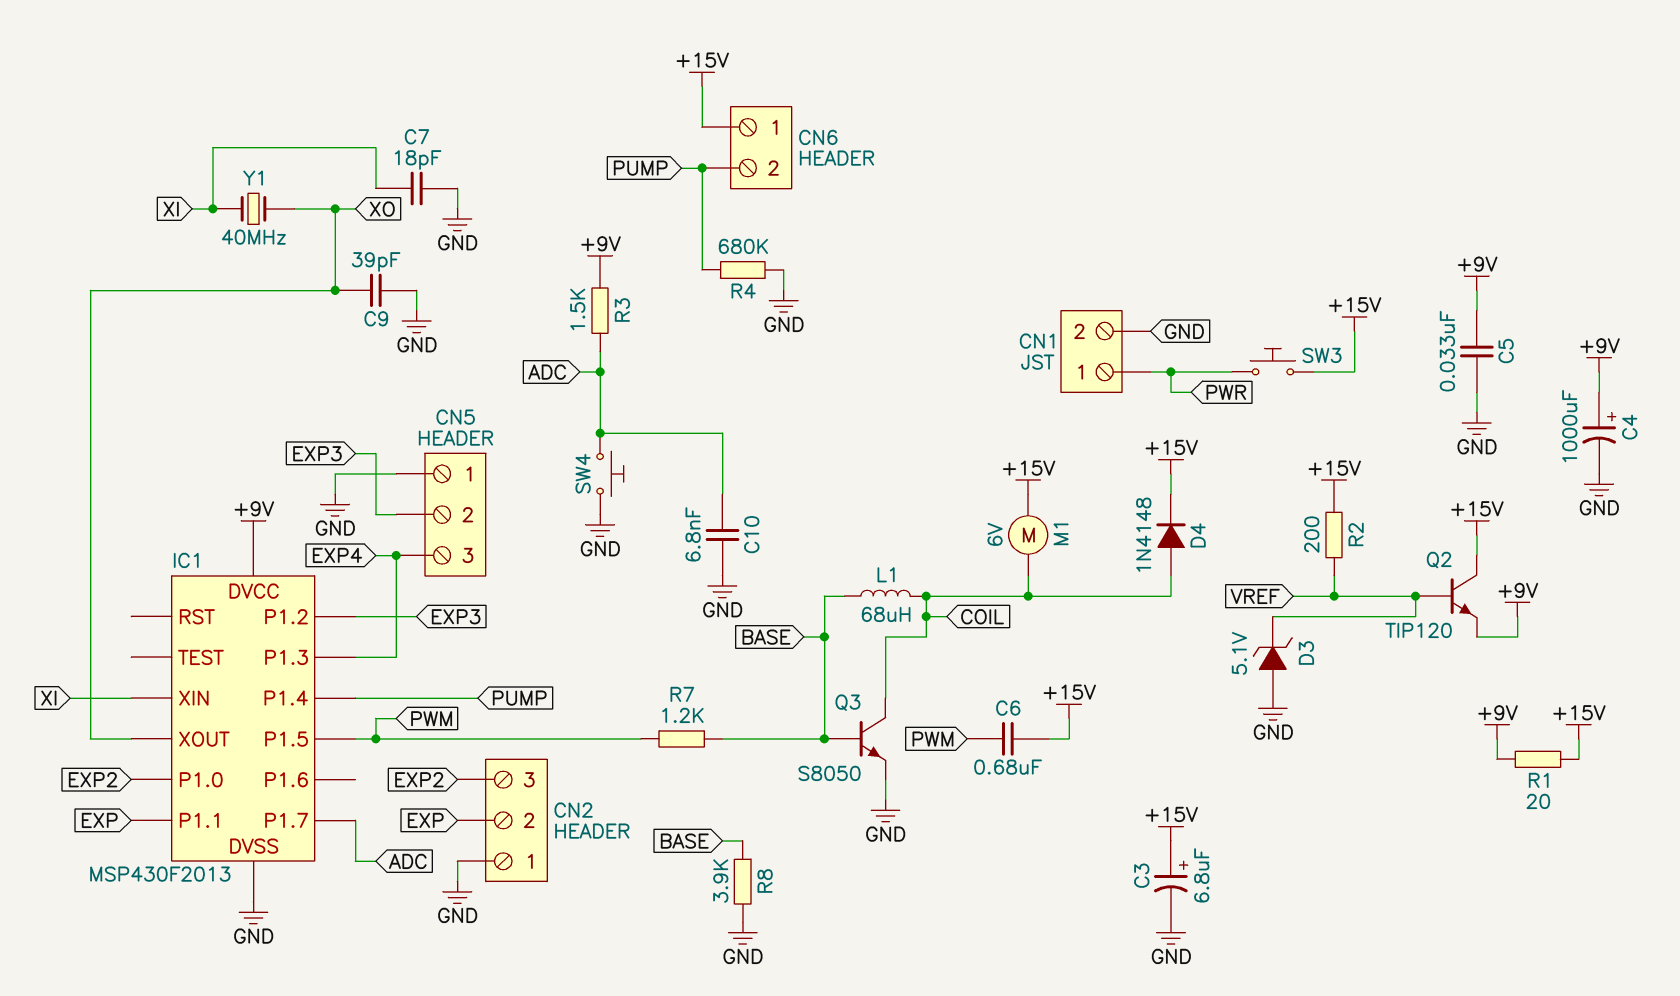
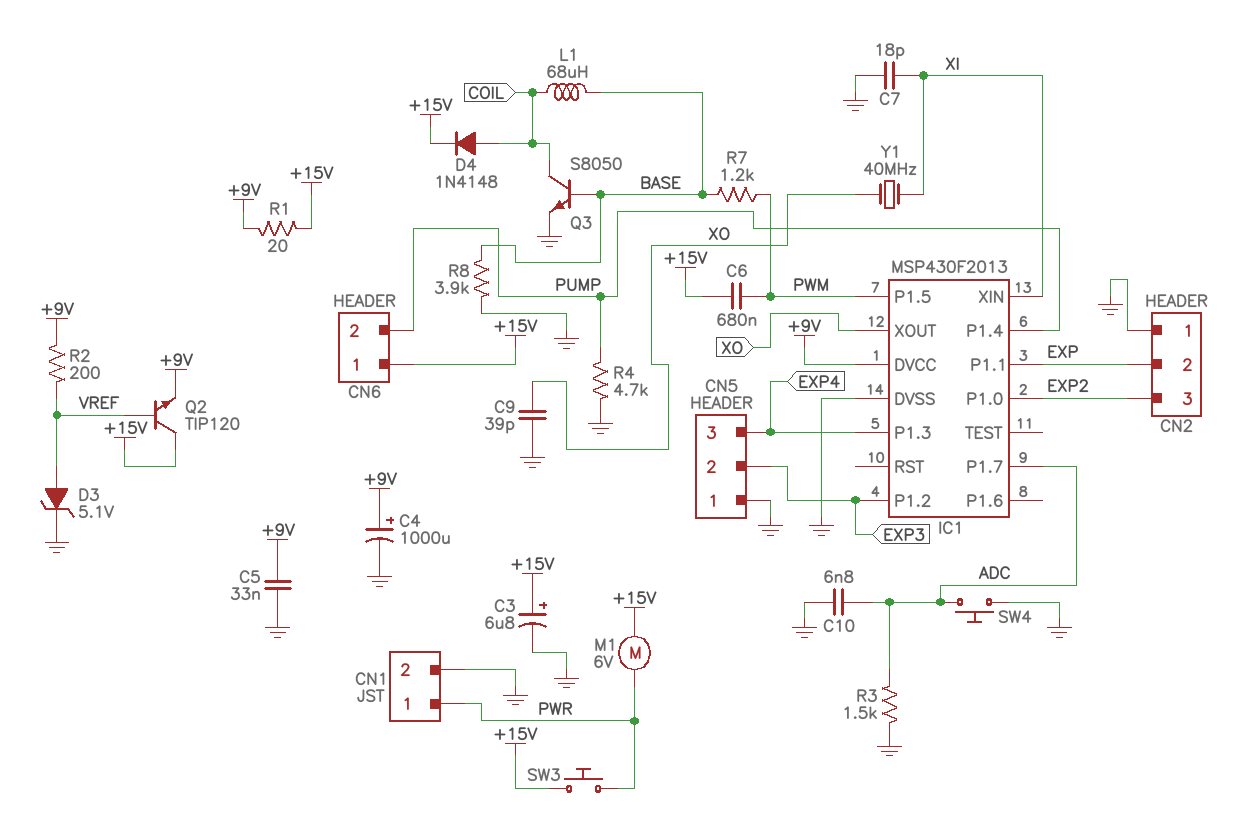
D3: zener 5.1V (A GND, K VREF) -> zener 5.1V (A VREF, K GND)
M1: motor 6V (+15V, COIL) -> motor 6V (+15V, PWR)
R2: 200 (+15V, VREF) -> 200 (+9V, VREF)
R3: 1.5k (+9V, ADC) -> 1.5k (ADC, GND)
R4: 680k (GND, PUMP) -> 4.7k (GND, PUMP)

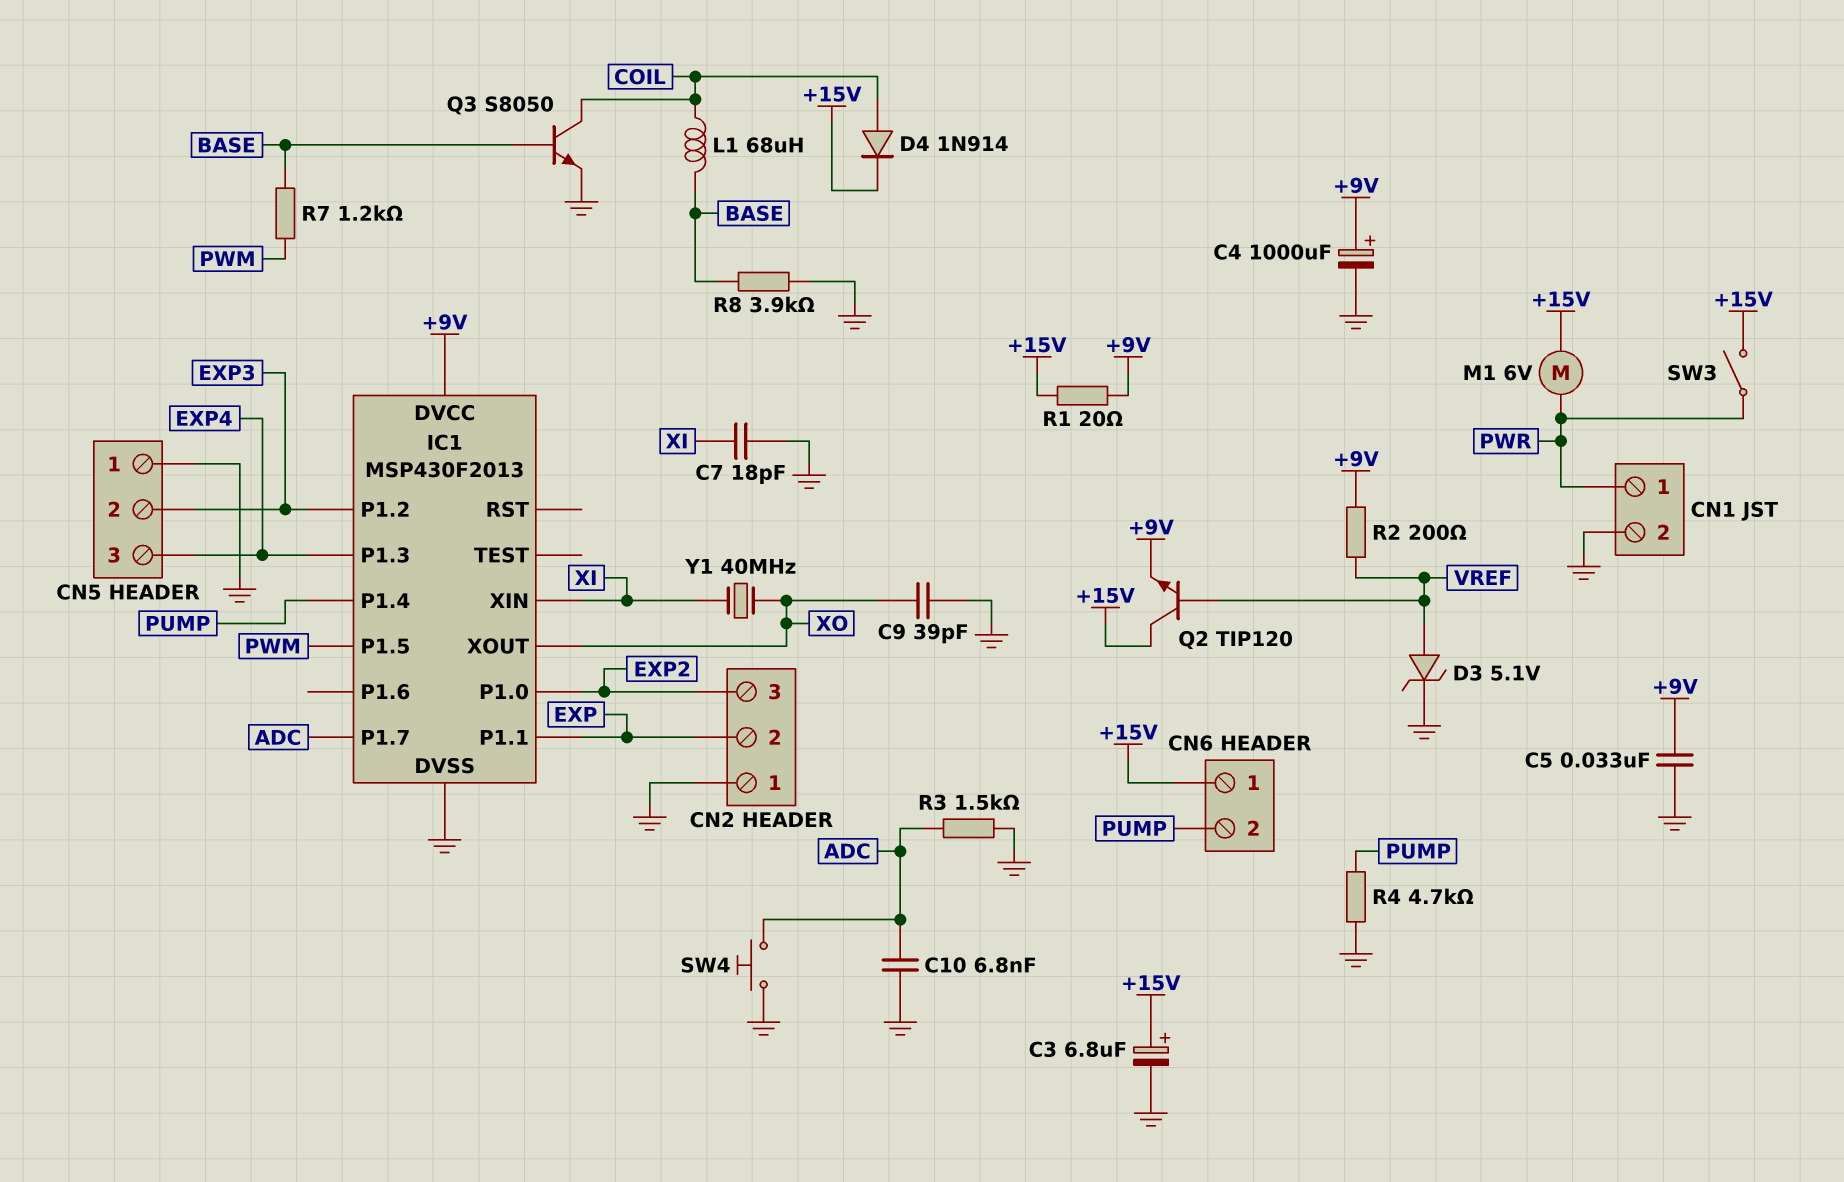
C6: 680nF (+15V, PWM) -> none
D4: diode 1N4148 (A COIL, K +15V) -> diode 1N914 (A COIL, K +15V)
SW3: button (+15V, PWR) -> switch (+15V, PWR)

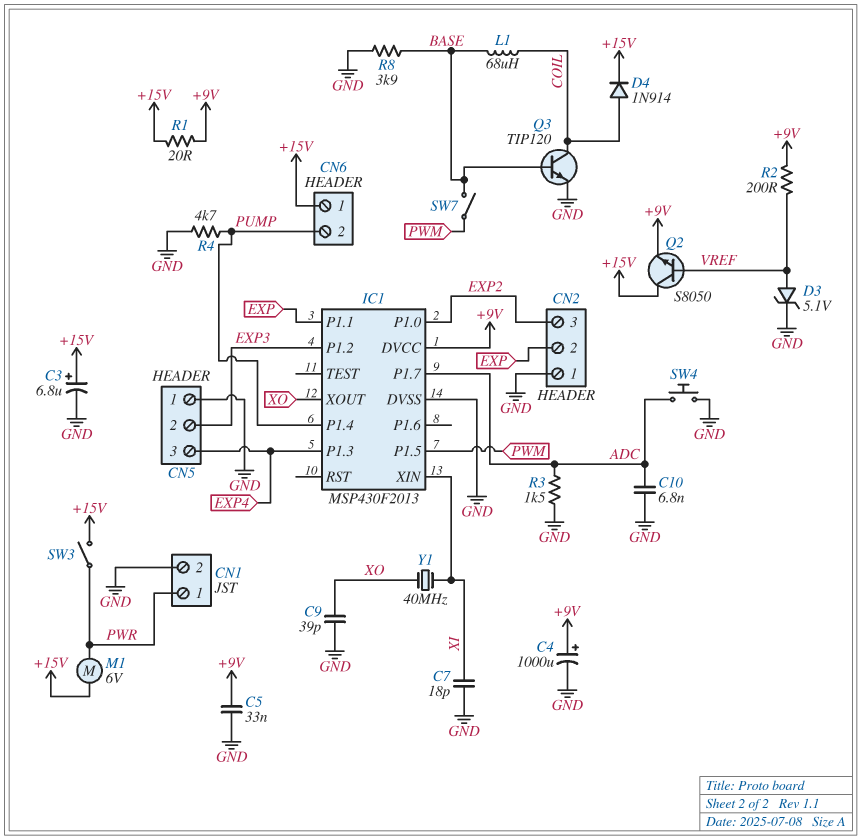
Q2: NPN TIP120 (B VREF, C +15V, E +9V) -> NPN S8050 (B VREF, C +15V, E +9V)
Q3: NPN S8050 (B BASE, C COIL, E GND) -> NPN TIP120 (B BASE, C COIL, E GND)
R7: 1.2k (BASE, PWM) -> none
SW7: none -> switch (BASE, PWM)

